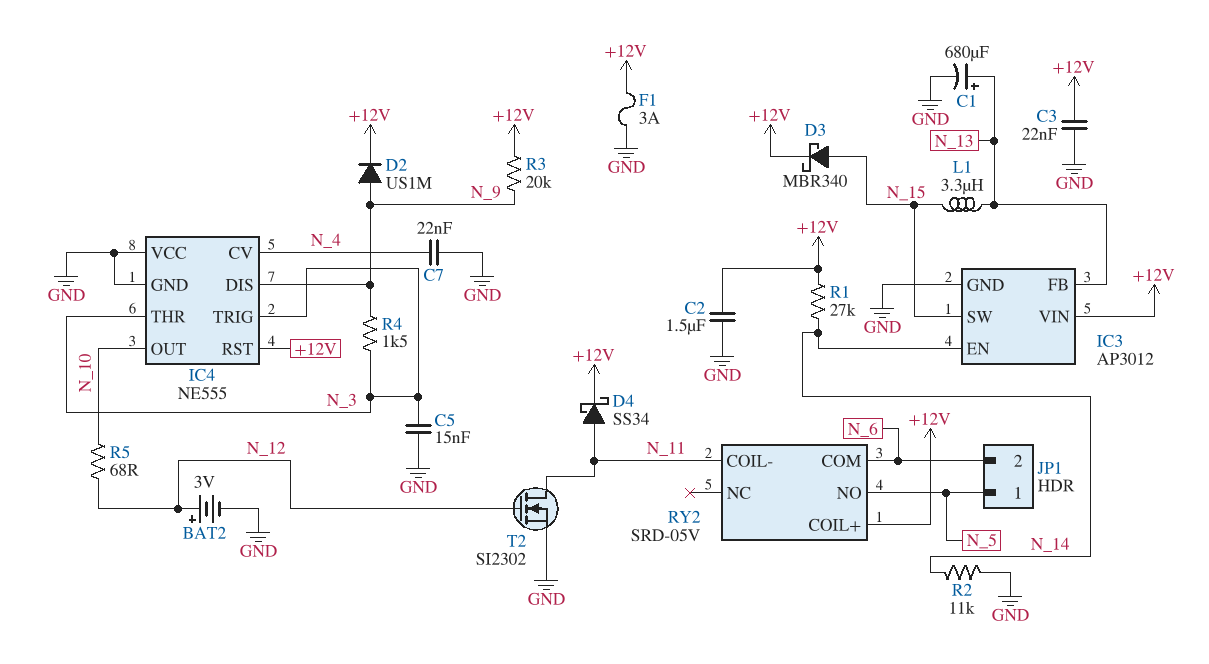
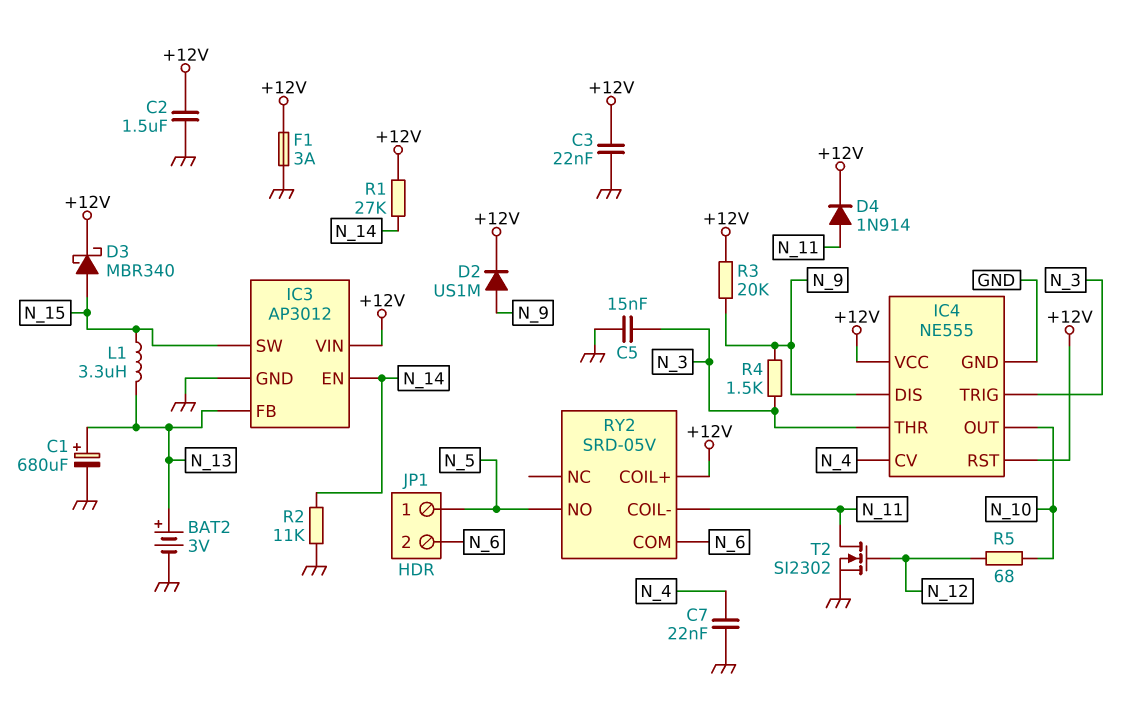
BAT2: 3V (plus N_12, minus GND) -> 3V (plus N_13, minus GND)
D4: schottky SS34 (A N_11, K +12V) -> diode 1N914 (A N_11, K +12V)
IC4 pin VCC: GND -> +12V

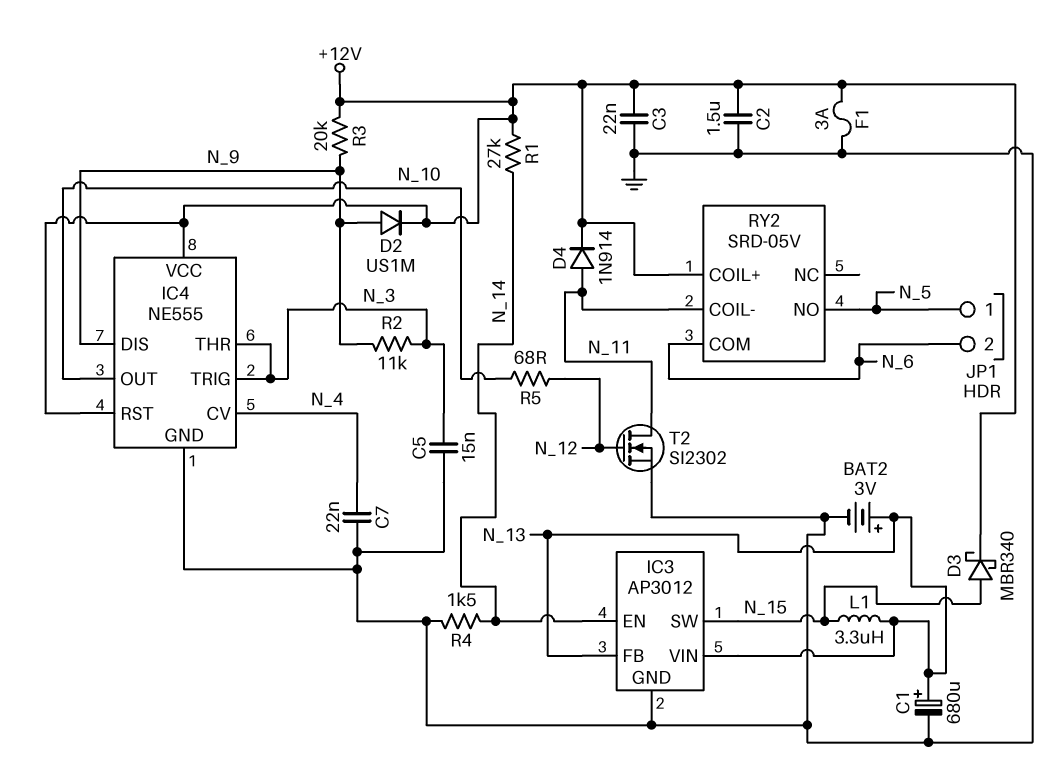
IC3 pin VIN: +12V -> N_13
R2: 11k (GND, N_14) -> 11k (N_3, N_9)
R4: 1.5k (N_3, N_9) -> 1.5k (GND, N_14)

